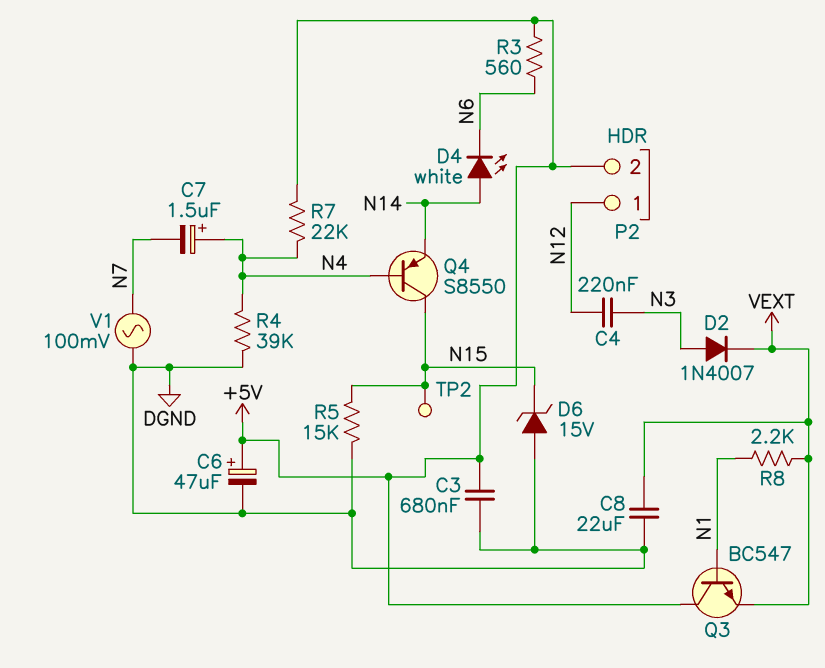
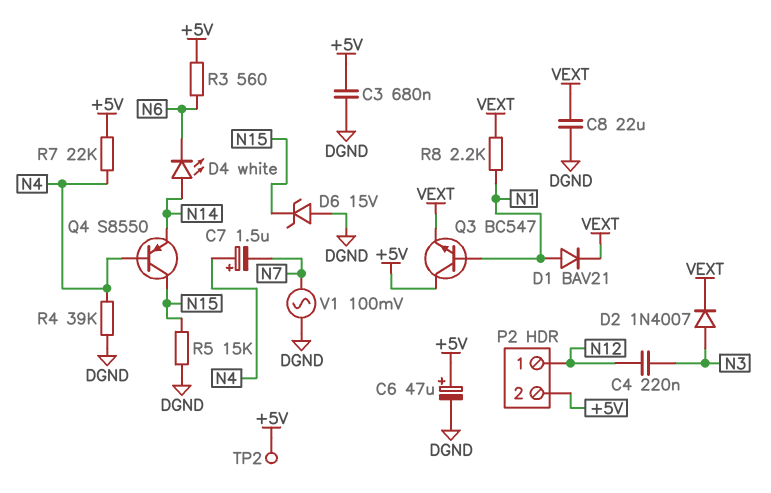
D1: none -> diode BAV21 (A N1, K VEXT)
TP2: test point (N15) -> test point (+5V)

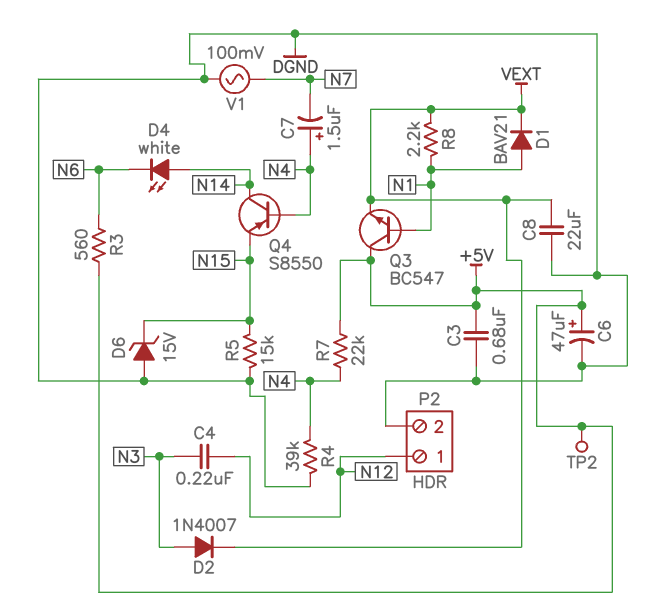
P2 pin 2: +5V -> DGND
Q4: PNP S8550 (B N4, C N15, E N14) -> PNP S8550 (B N4, C N14, E N15)

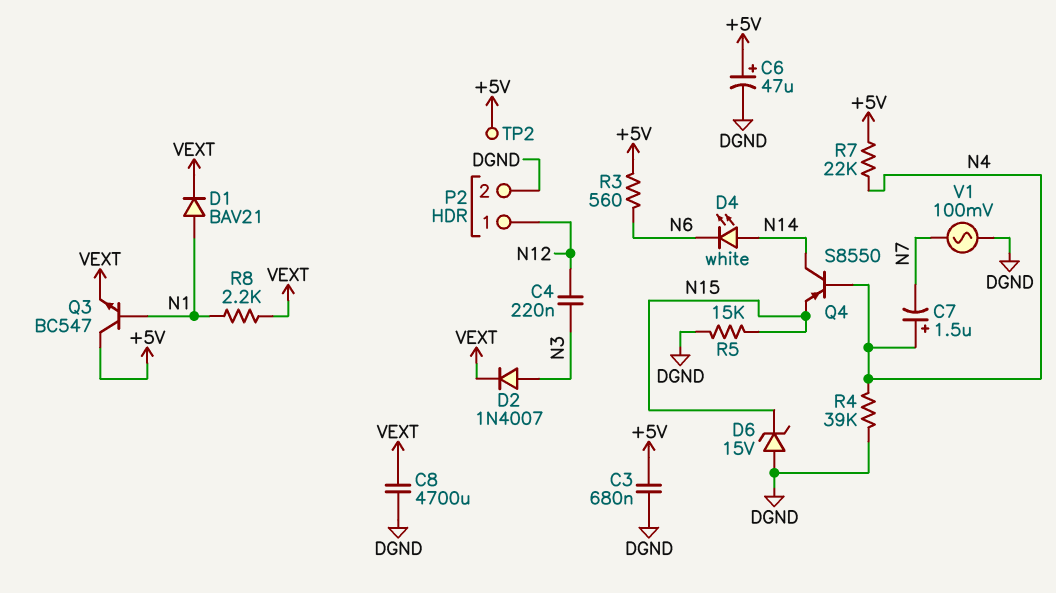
C8: 22uF (DGND, VEXT) -> 4700uF (DGND, VEXT)

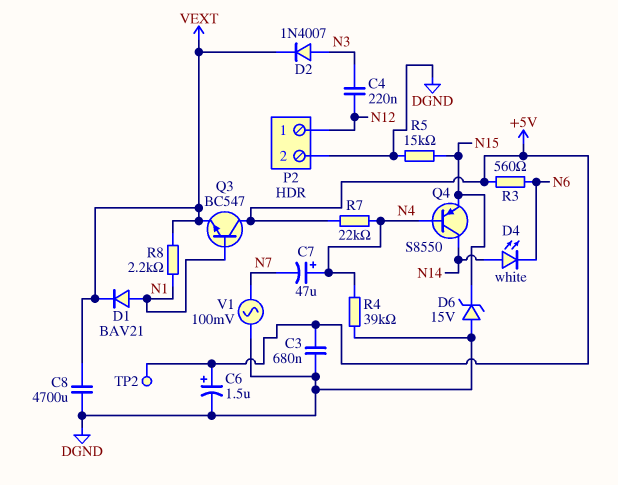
C6: 47uF (plus +5V, minus DGND) -> 1.5uF (plus +5V, minus DGND)
C7: 1.5uF (plus N4, minus N7) -> 47uF (plus N4, minus N7)

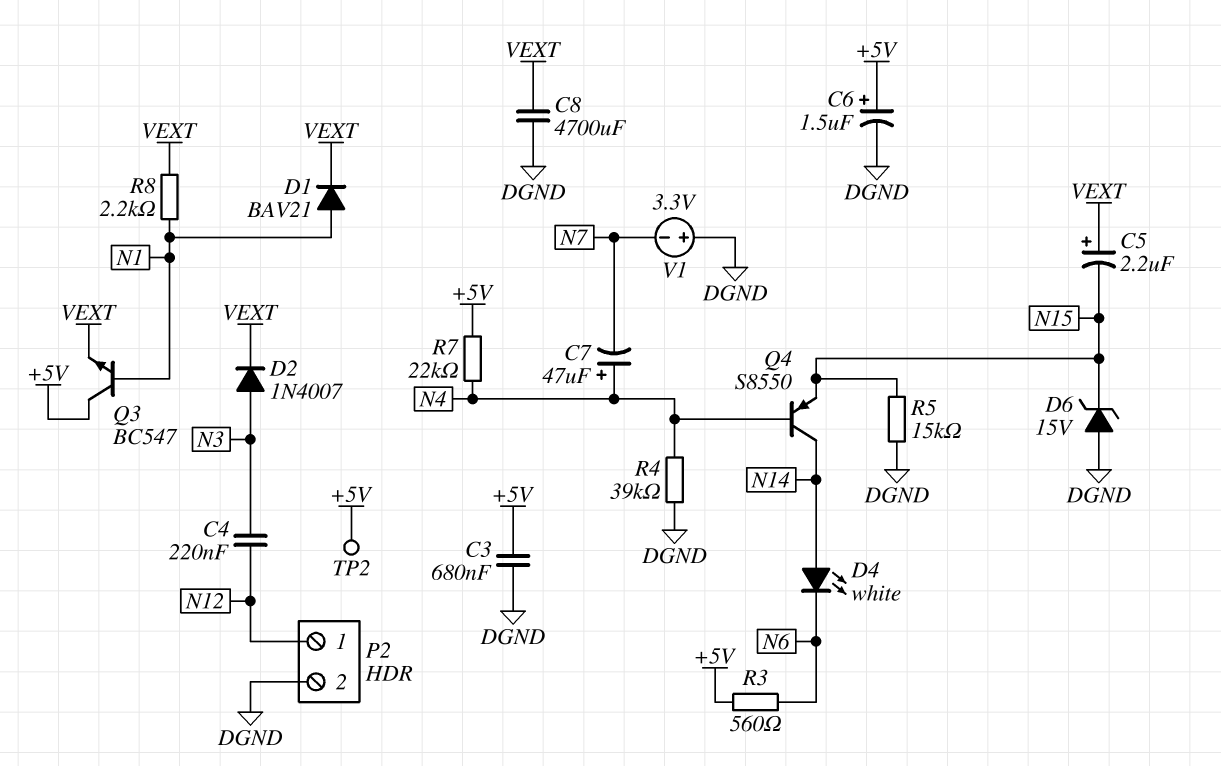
C5: none -> 2.2uF (plus VEXT, minus N15)
V1: AC 100mV (DGND, N7) -> 3.3V (plus DGND, minus N7)

